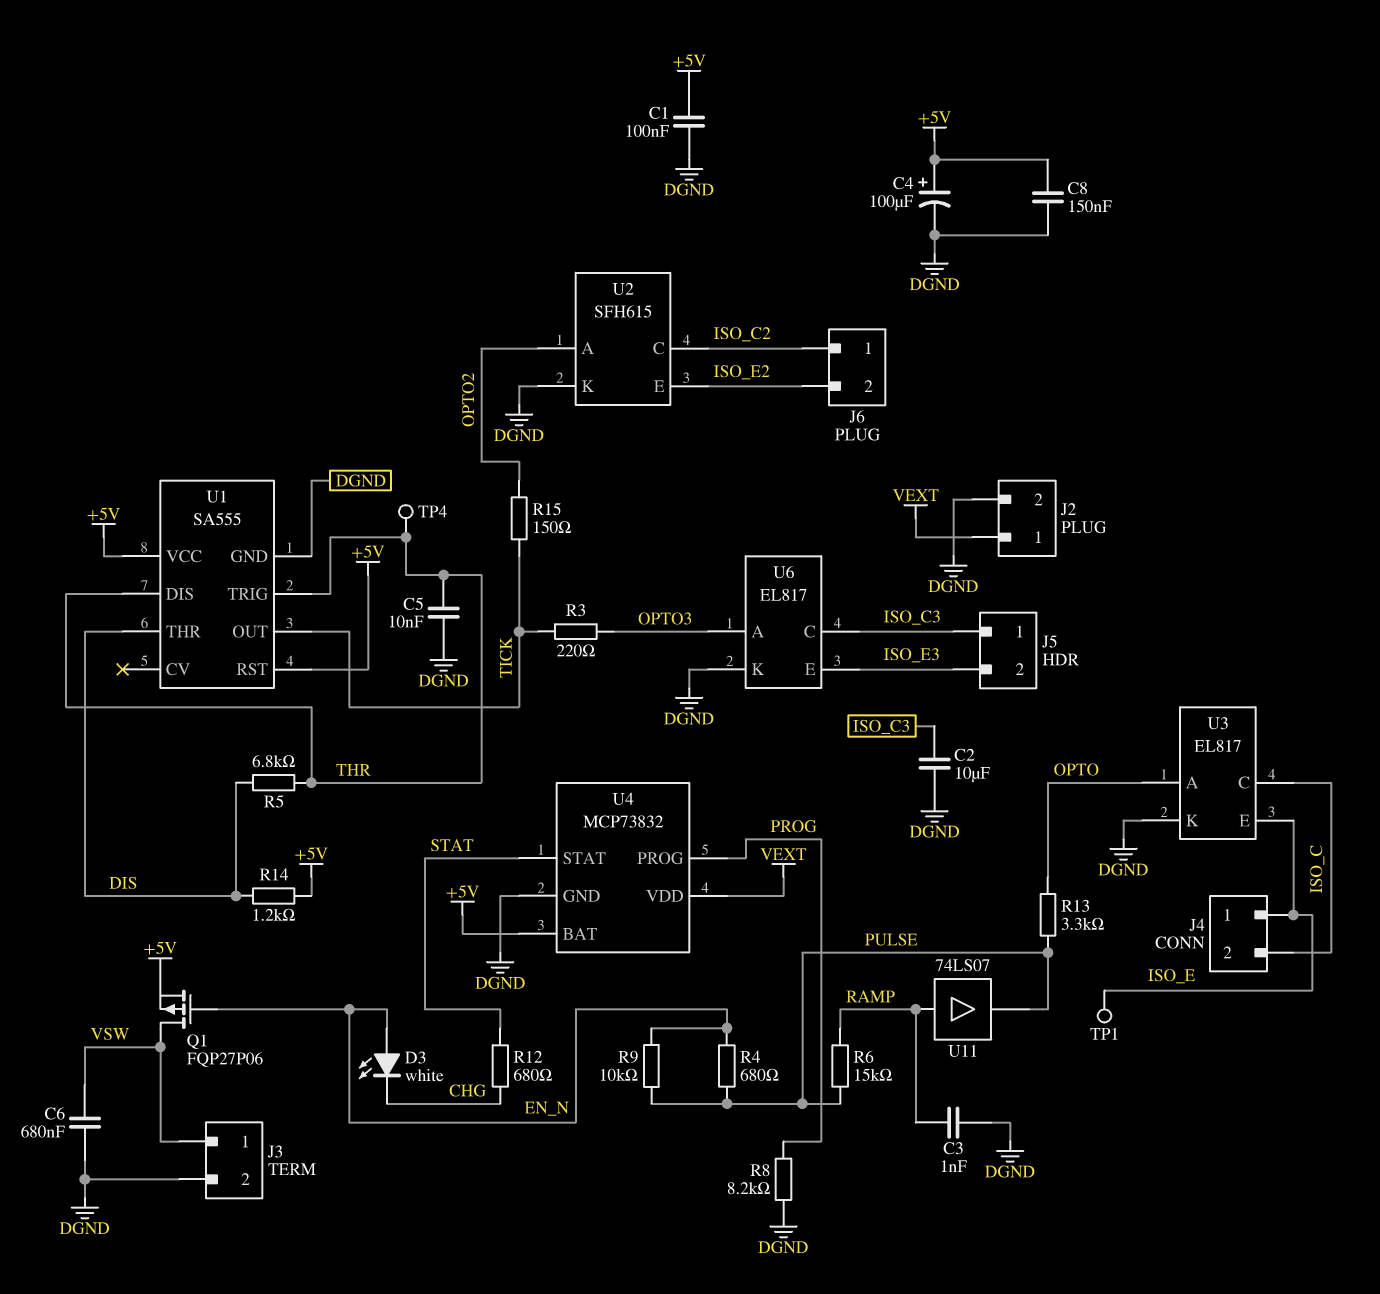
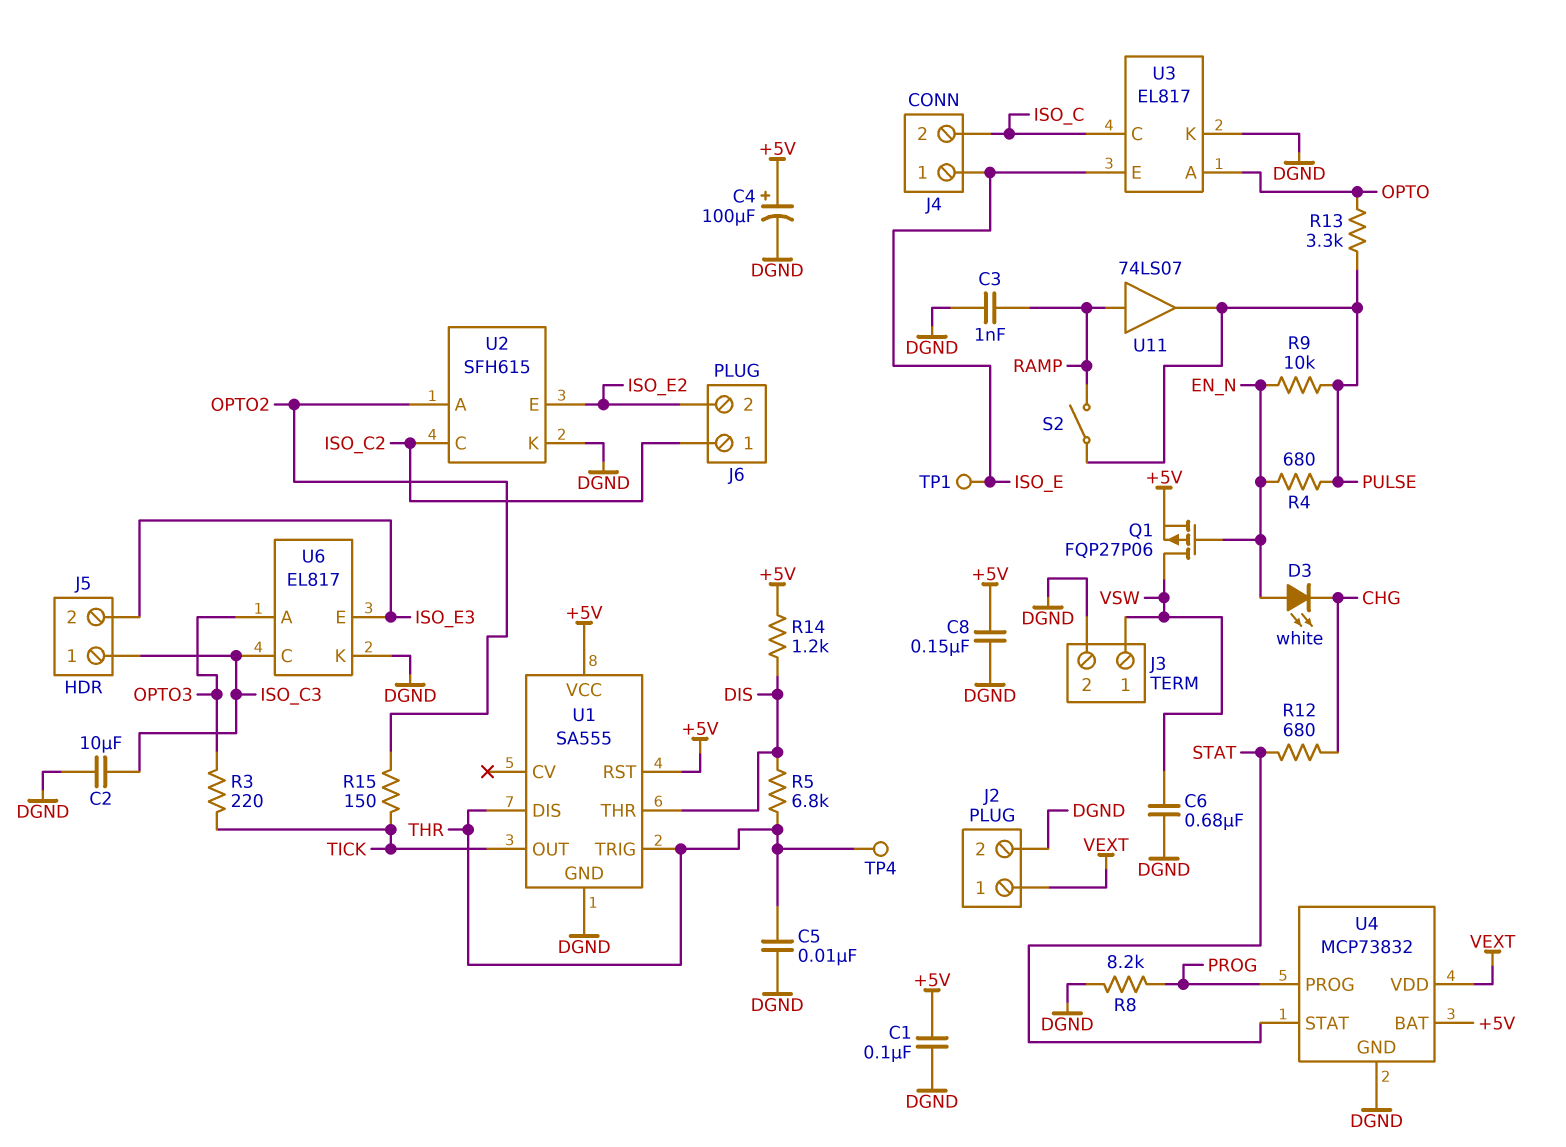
R6: 15k (PULSE, RAMP) -> none
S2: none -> switch (PULSE, RAMP)

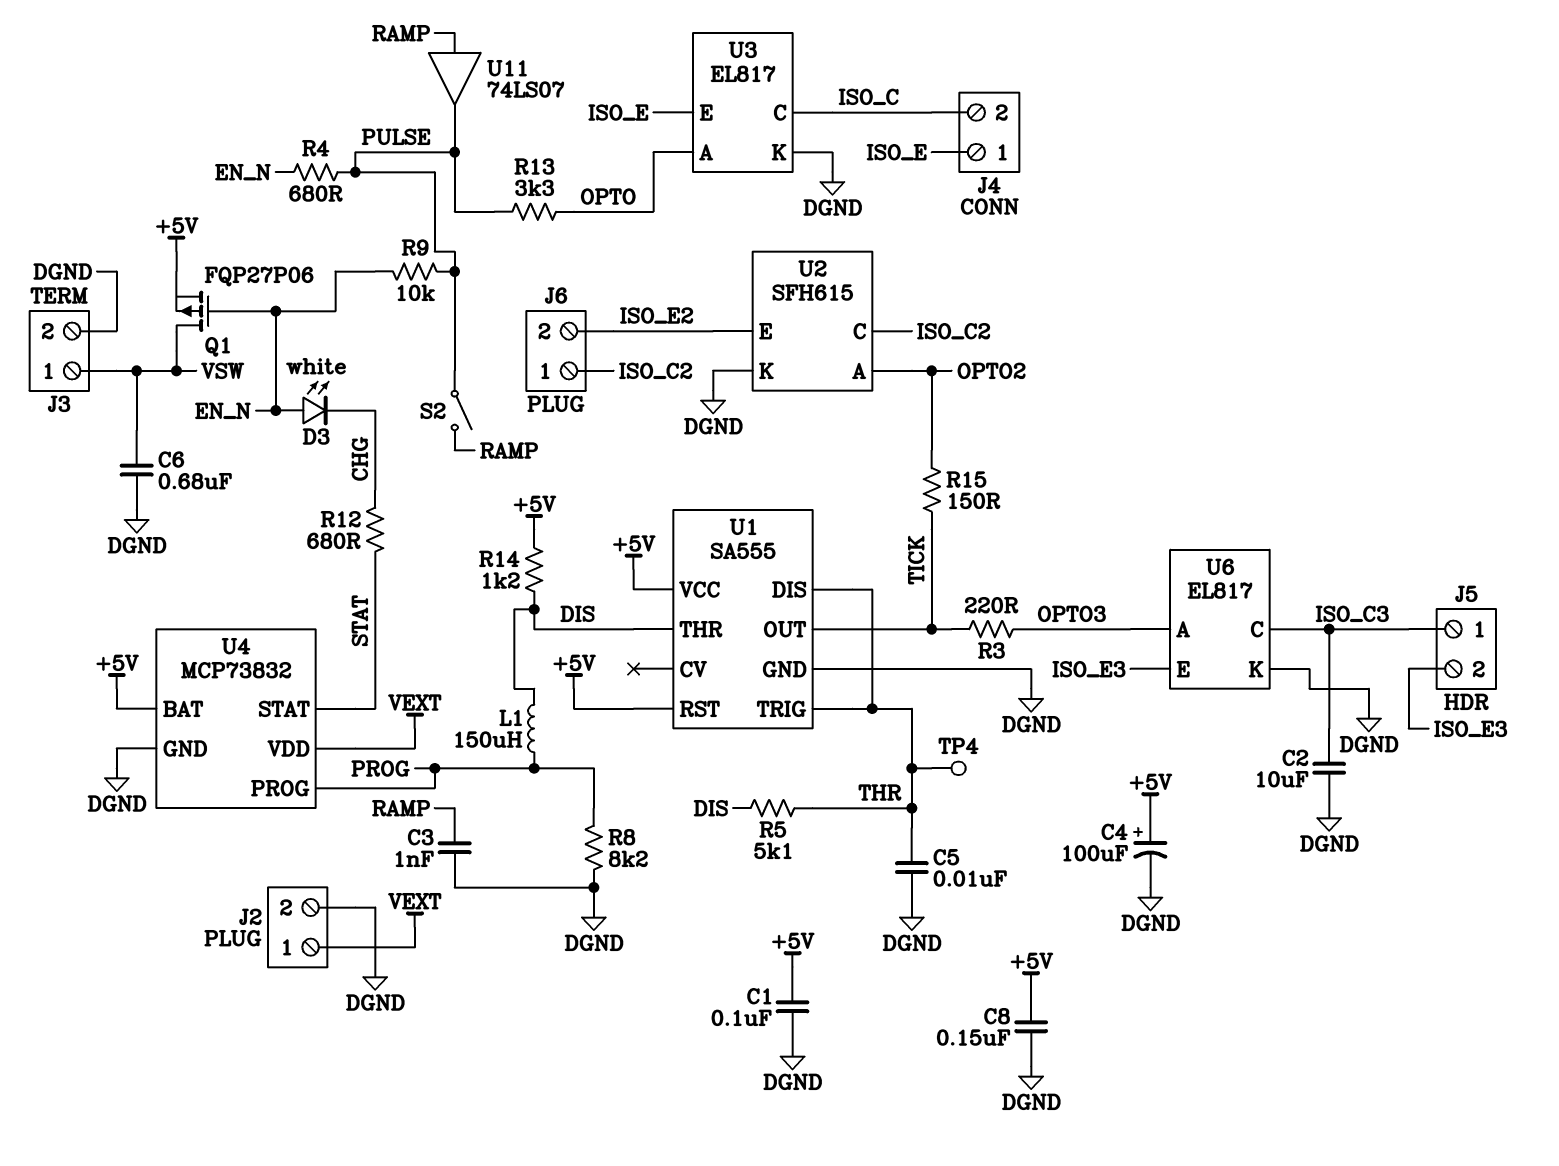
L1: none -> 150uH (DIS, PROG)
R5: 6.8k (DIS, THR) -> 5.1k (DIS, THR)
TP1: test point (ISO_E) -> none

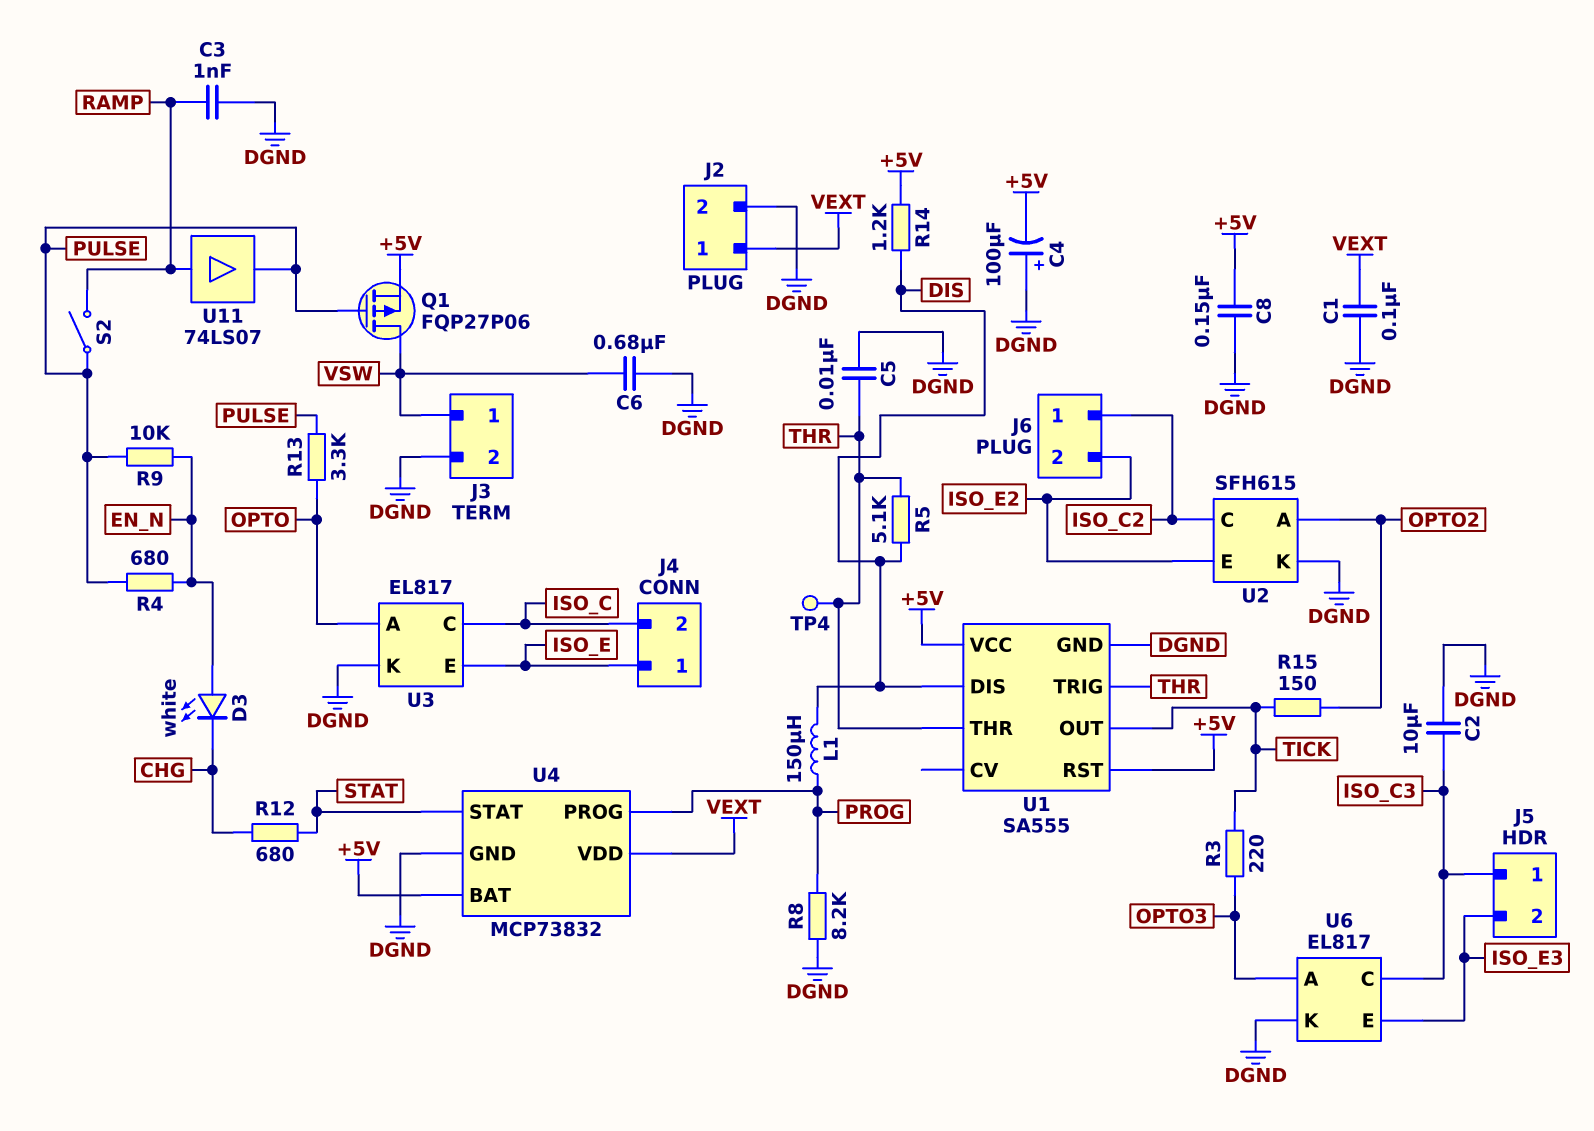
C1: 100nF (+5V, DGND) -> 100nF (DGND, VEXT)
C4: 100uF (plus +5V, minus DGND) -> 100uF (plus DGND, minus +5V)
Q1: PMOS FQP27P06 (G EN_N, D VSW, S +5V) -> PMOS FQP27P06 (G PULSE, D VSW, S +5V)
U1 pin DIS: THR -> DIS
U1 pin THR: DIS -> THR

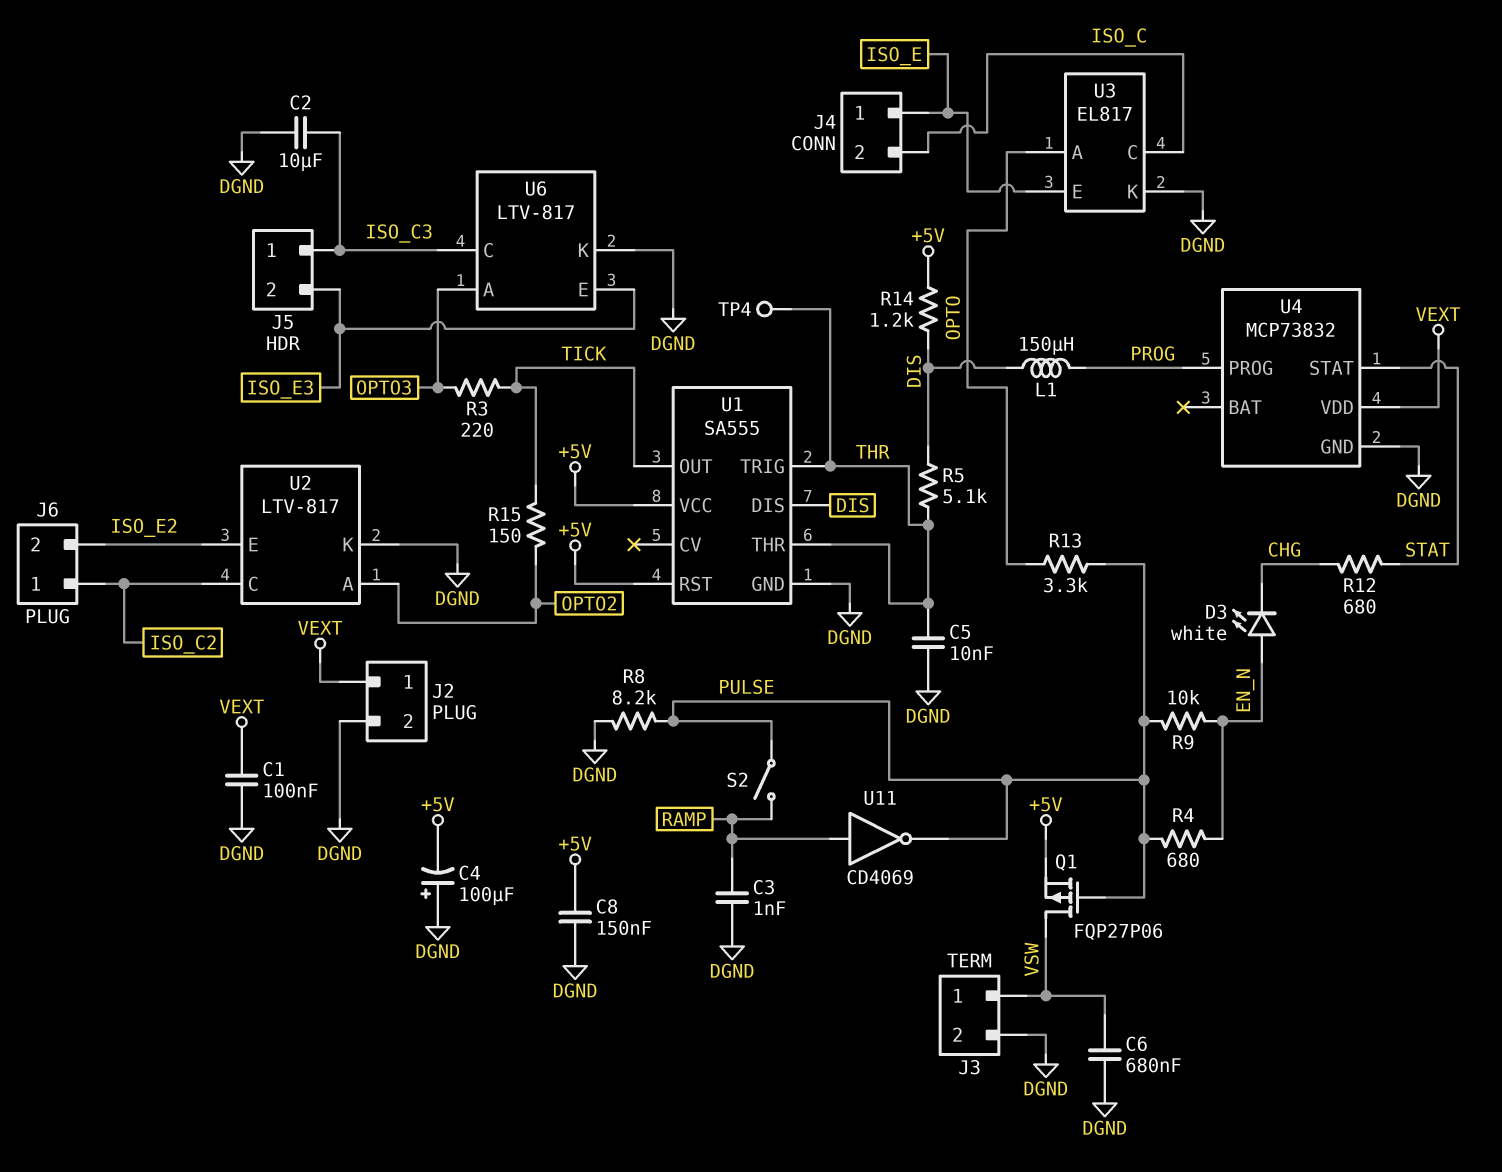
R8: 8.2k (DGND, PROG) -> 8.2k (DGND, PULSE)
U2: SFH615 -> LTV-817
U4 pin BAT: +5V -> none
U6: EL817 -> LTV-817
U11: buffer 74LS07 (in RAMP, out PULSE) -> NOT CD4069 (in RAMP, out PULSE)

